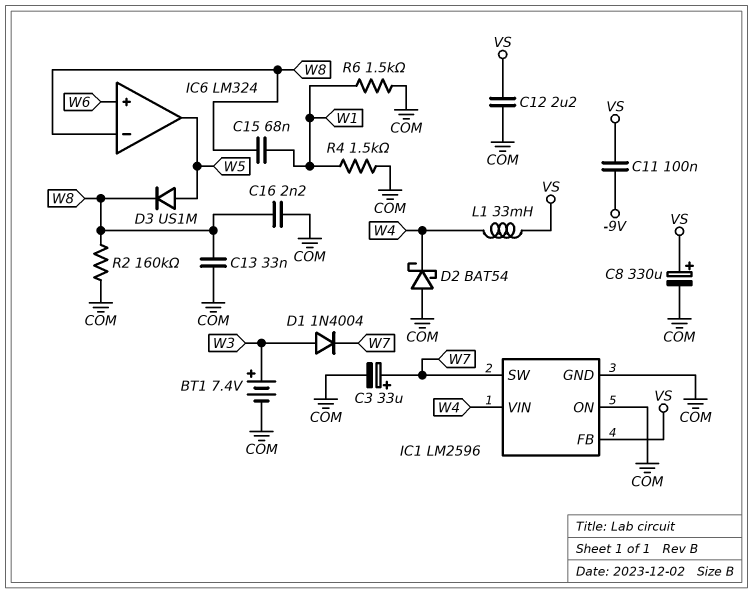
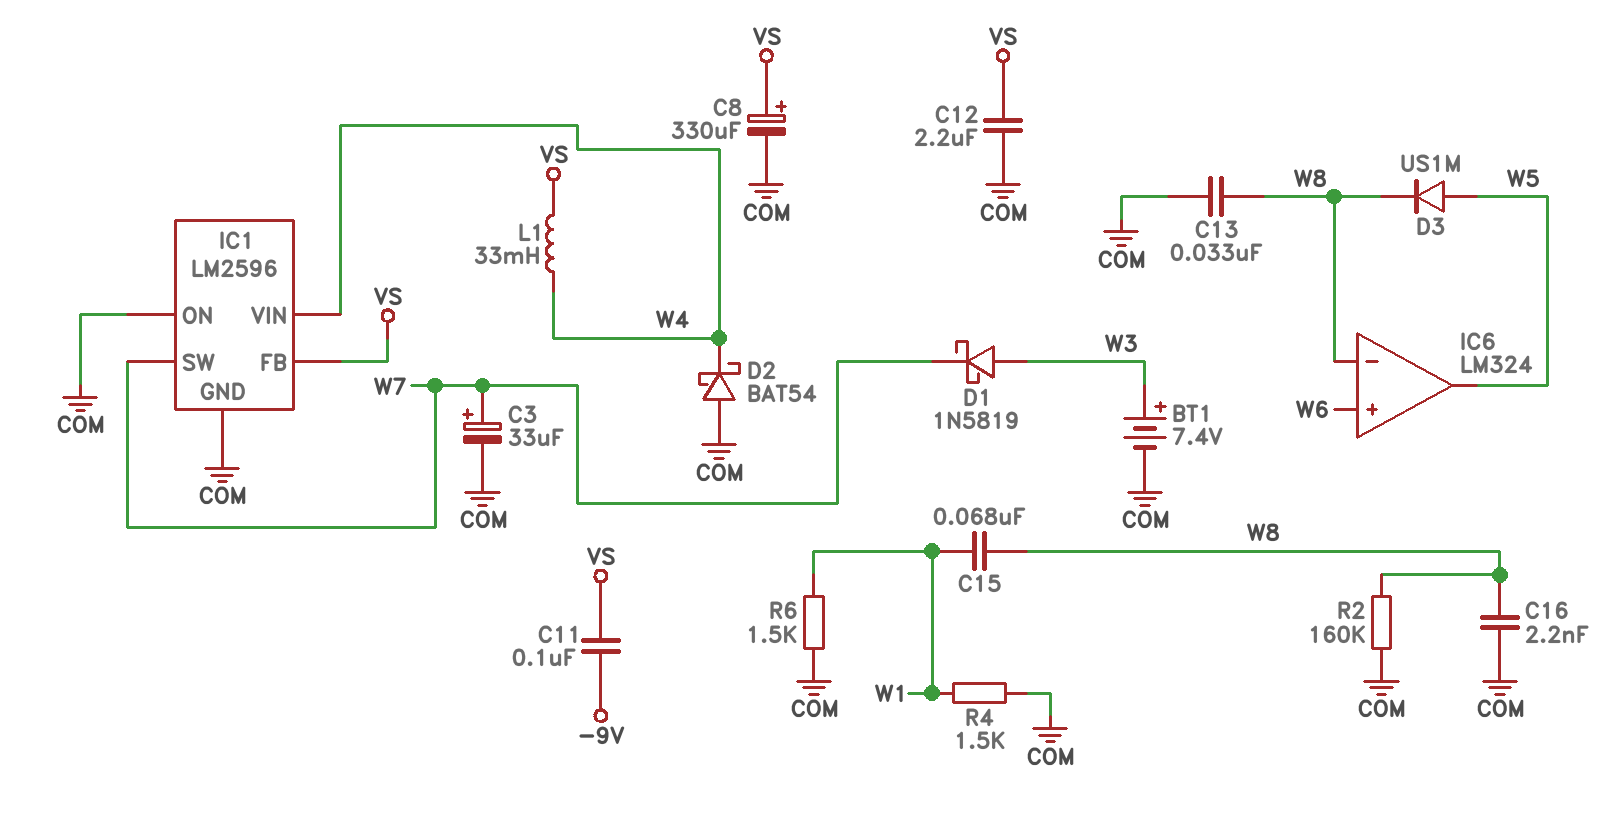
D1: diode 1N4004 (A W3, K W7) -> schottky 1N5819 (A W3, K W7)

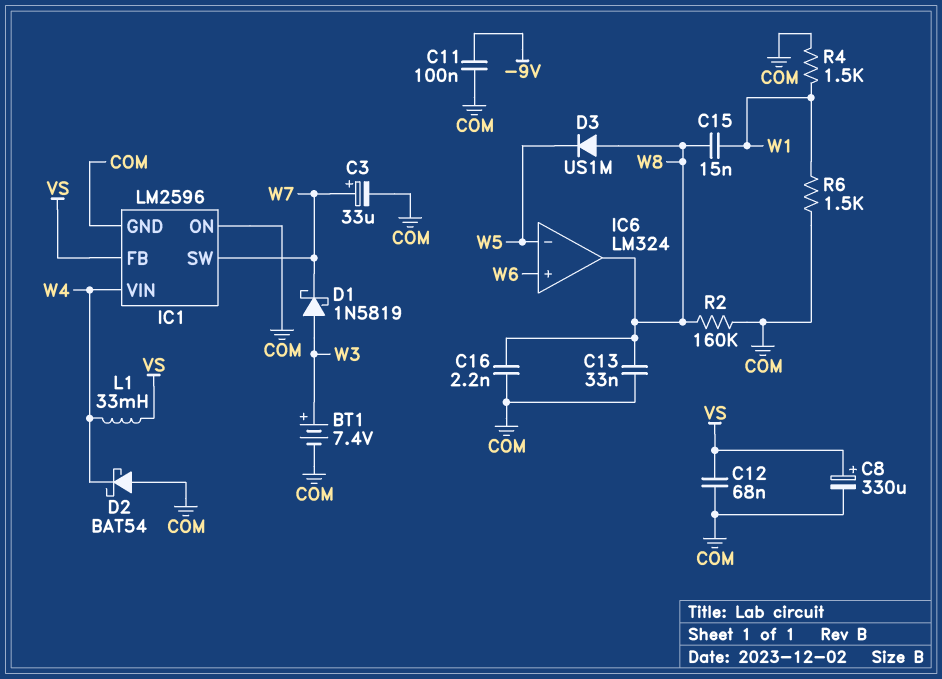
C11: 100nF (-9V, VS) -> 100nF (-9V, COM)
C12: 2.2uF (COM, VS) -> 68nF (COM, VS)
C15: 68nF (W1, W8) -> 15nF (W1, W8)
D3: diode US1M (A W5, K W8) -> diode US1M (A W8, K W5)
IC6 pin in-: W8 -> W5
IC6 pin out: W5 -> W8

